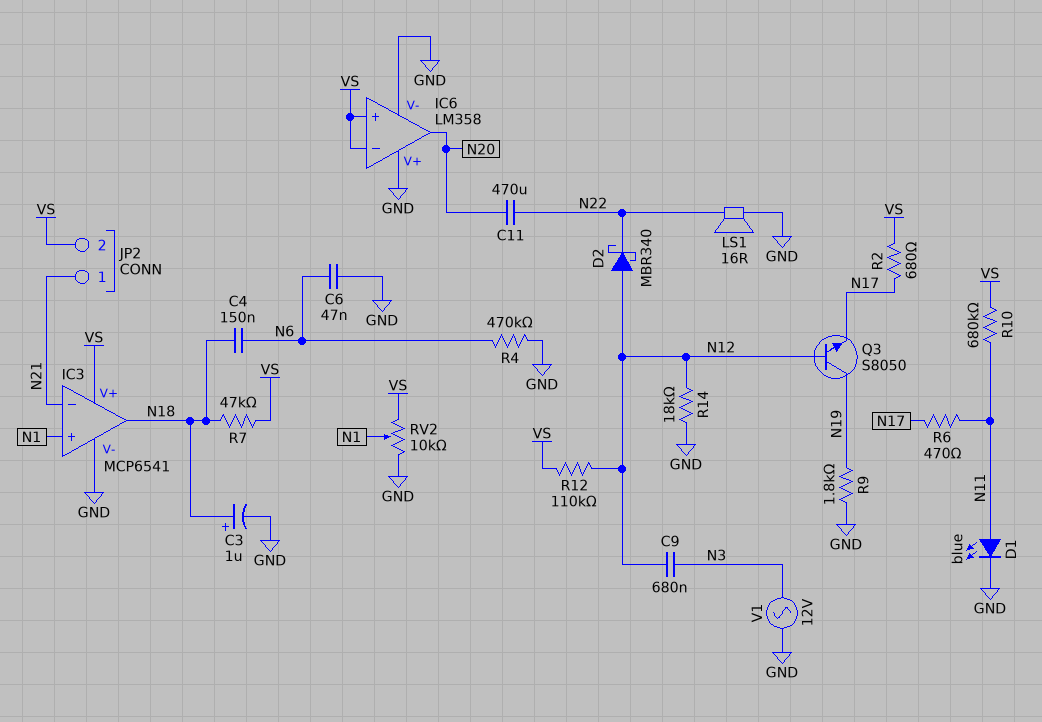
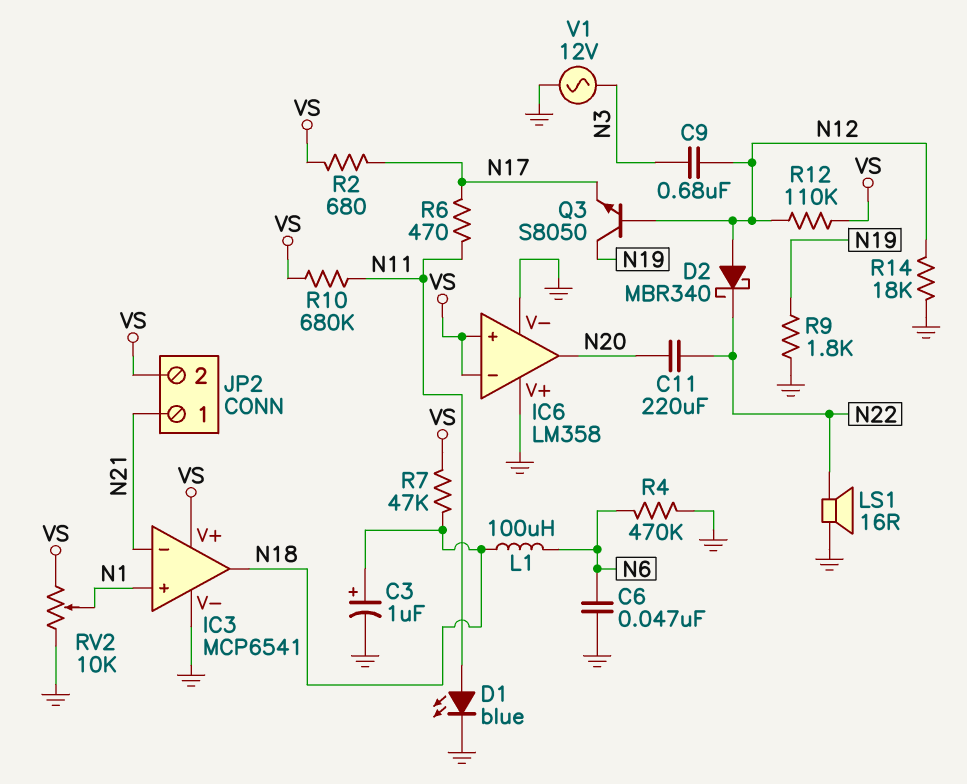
C4: 150nF (N6, N18) -> none
C11: 470uF (N20, N22) -> 220uF (N20, N22)
L1: none -> 100uH (N6, N18)

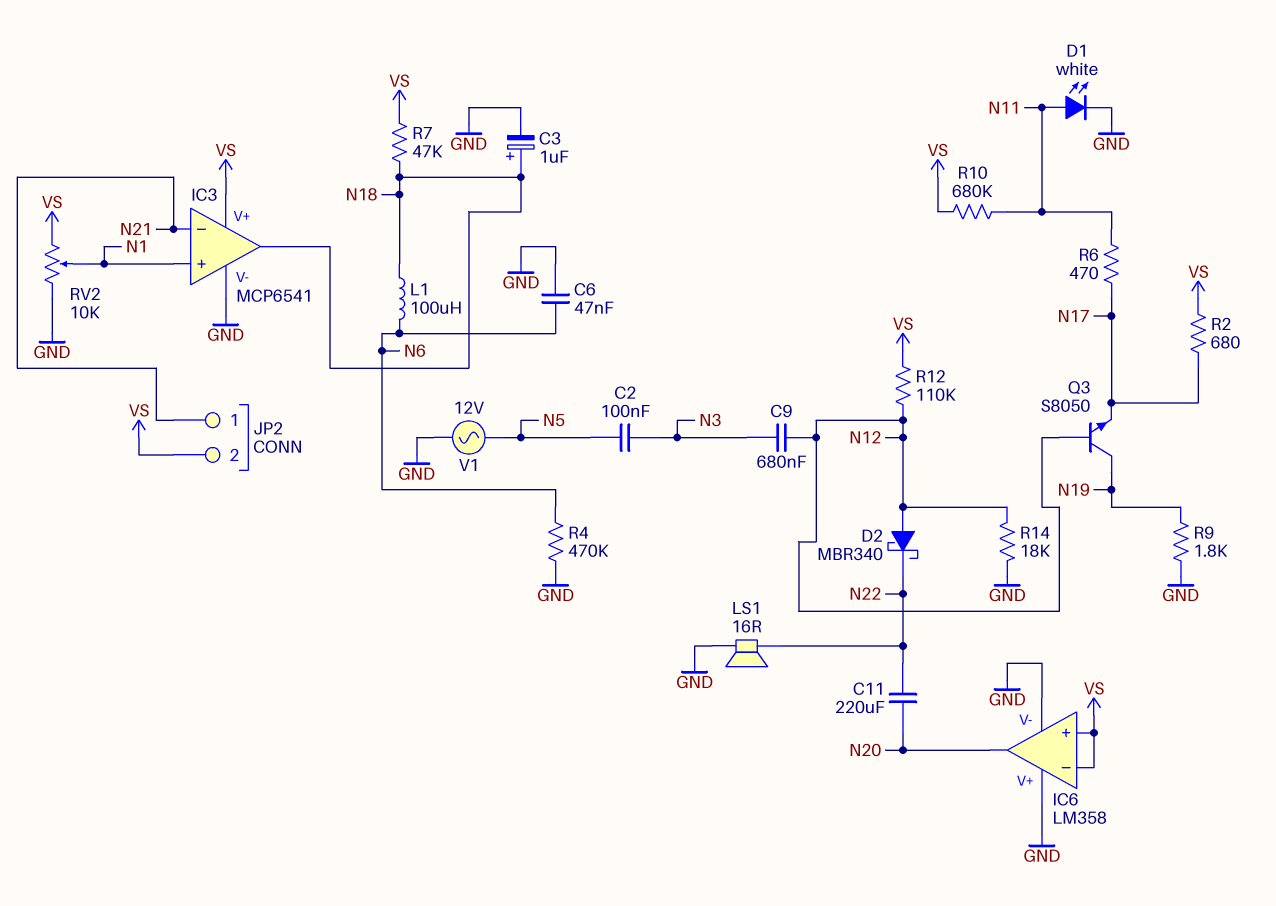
C2: none -> 100nF (N3, N5)
D1: LED blue (A N11, K GND) -> LED white (A N11, K GND)
V1: AC 12V (GND, N3) -> AC 12V (GND, N5)

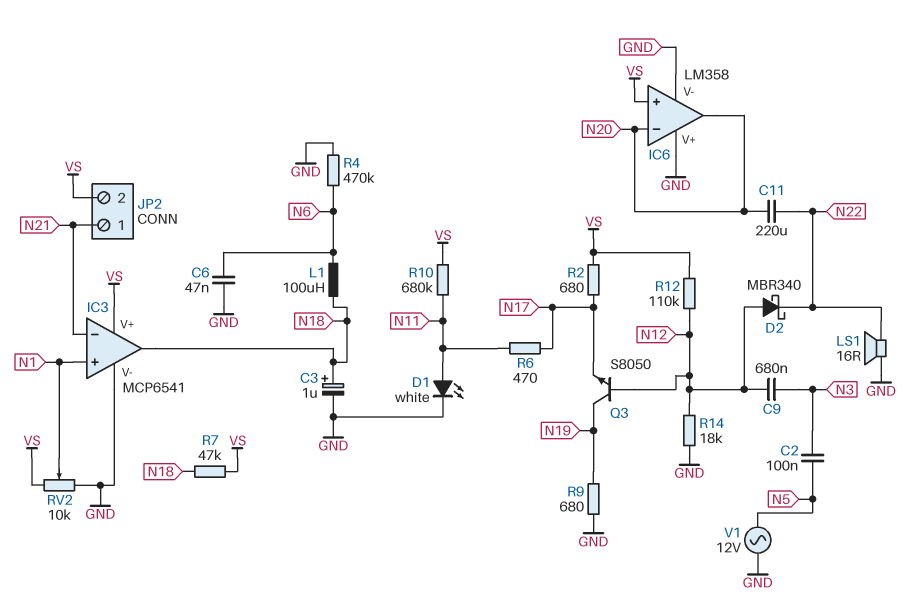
IC6 pin in-: VS -> N20
R9: 1.8k (GND, N19) -> 680 (GND, N19)

